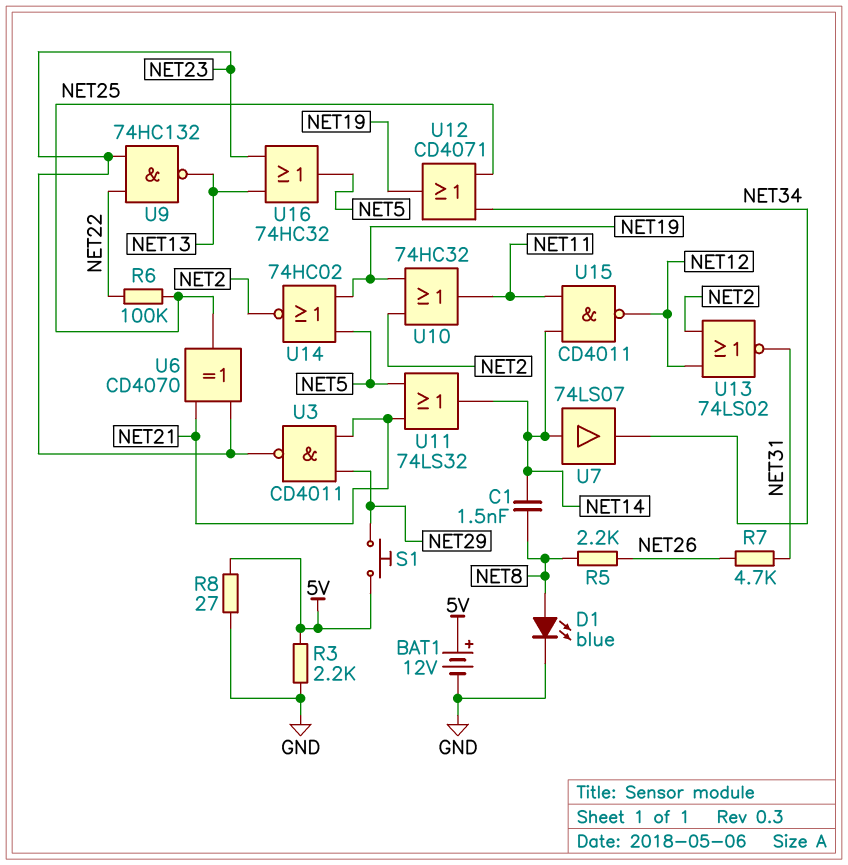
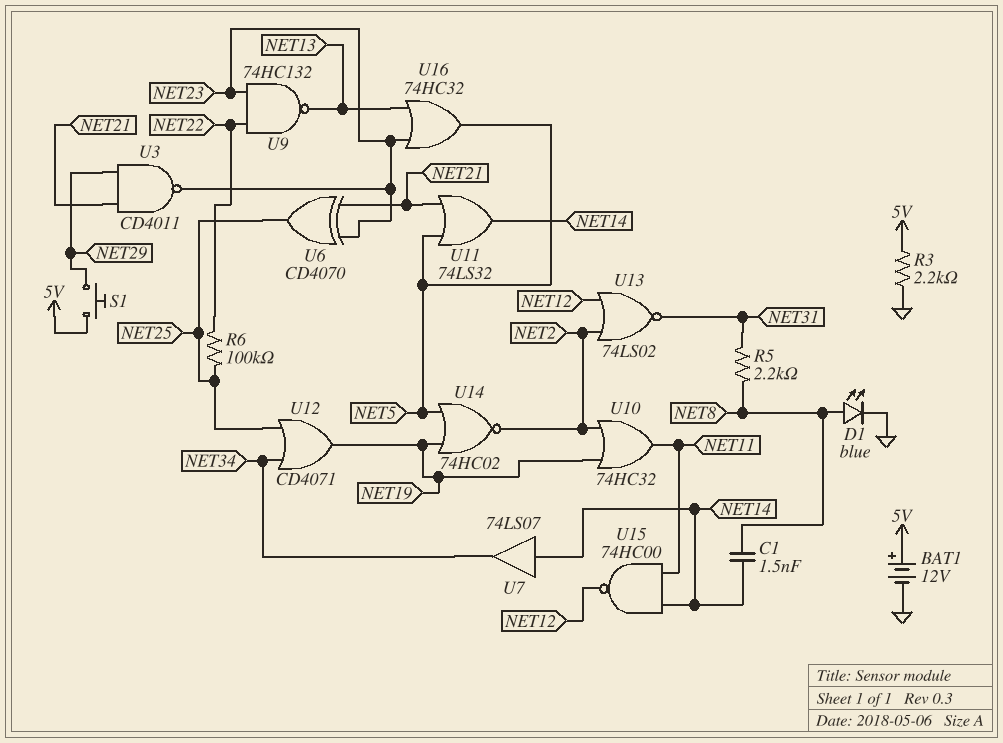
R5: 2.2k (NET8, NET26) -> 2.2k (NET8, NET31)
R7: 4.7k (NET26, NET31) -> none
R8: 27 (5V, GND) -> none
U15: NAND CD4011 (in NET11, in NET14, out NET12) -> NAND 74HC00 (in NET11, in NET14, out NET12)

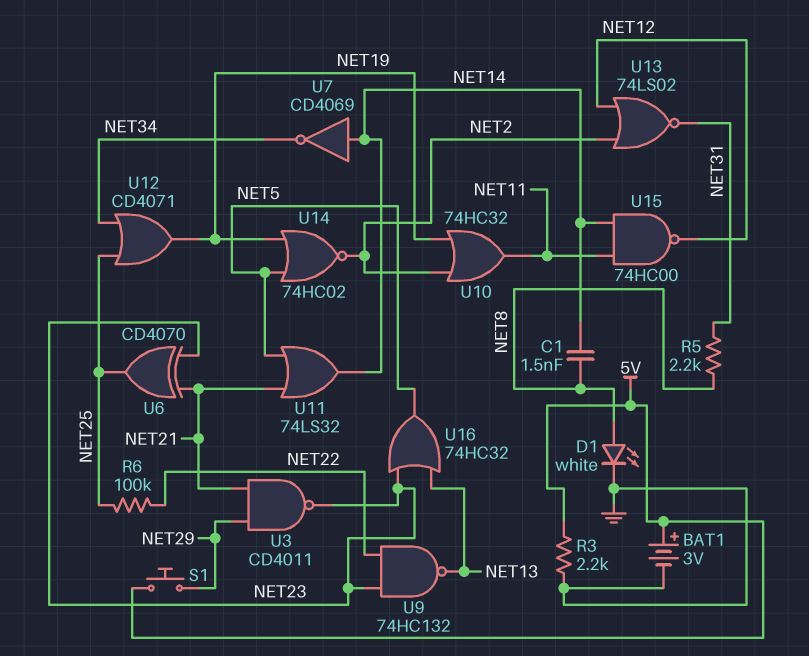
BAT1: 12V (plus 5V, minus GND) -> 3V (plus 5V, minus GND)
D1: LED blue (A NET8, K GND) -> LED white (A NET8, K GND)
U7: buffer 74LS07 (in NET14, out NET34) -> NOT CD4069 (in NET14, out NET34)

